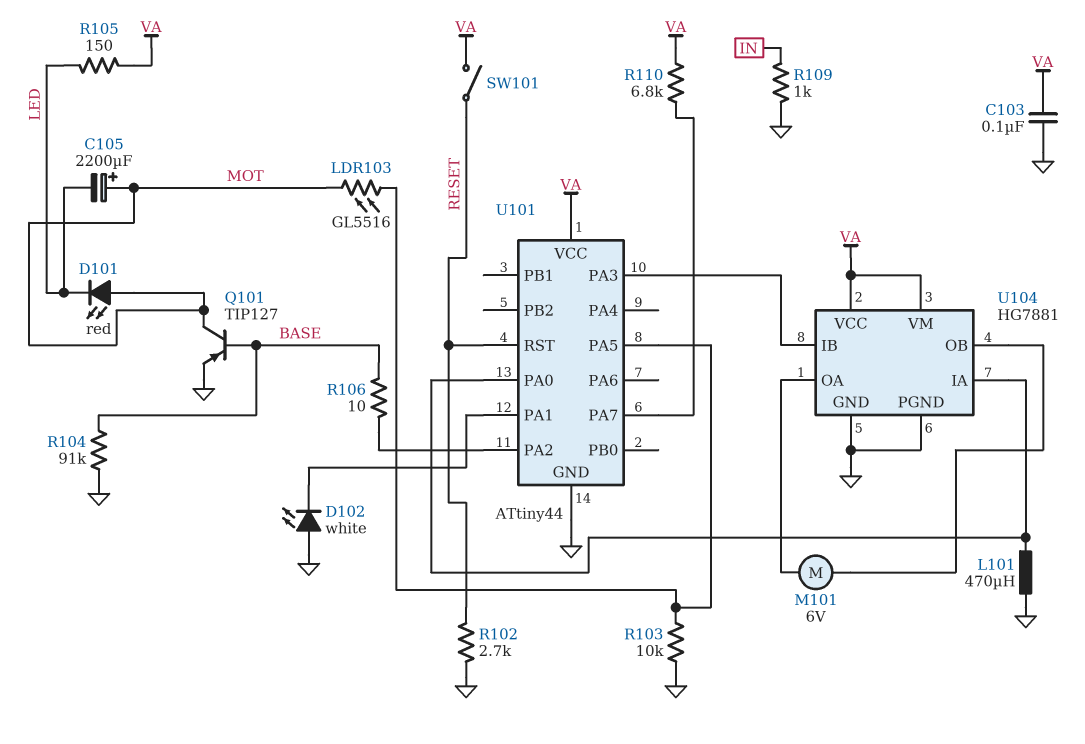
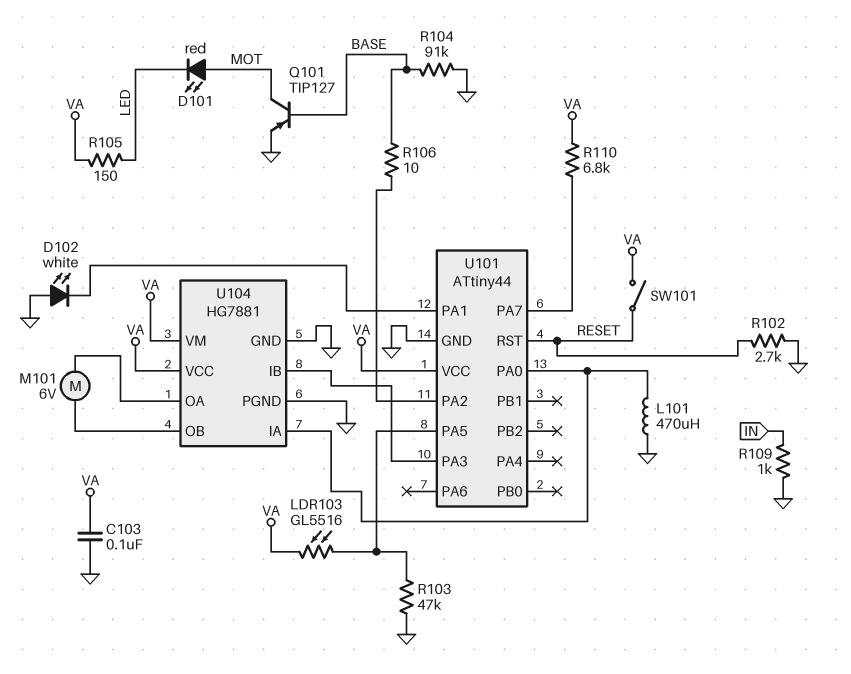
C105: 2200uF (plus MOT, minus LED) -> none
LDR103: GL5516 (MOT, U101/PA5) -> GL5516 (U101/PA5, VA)
R103: 10k (GND, U101/PA5) -> 47k (GND, U101/PA5)

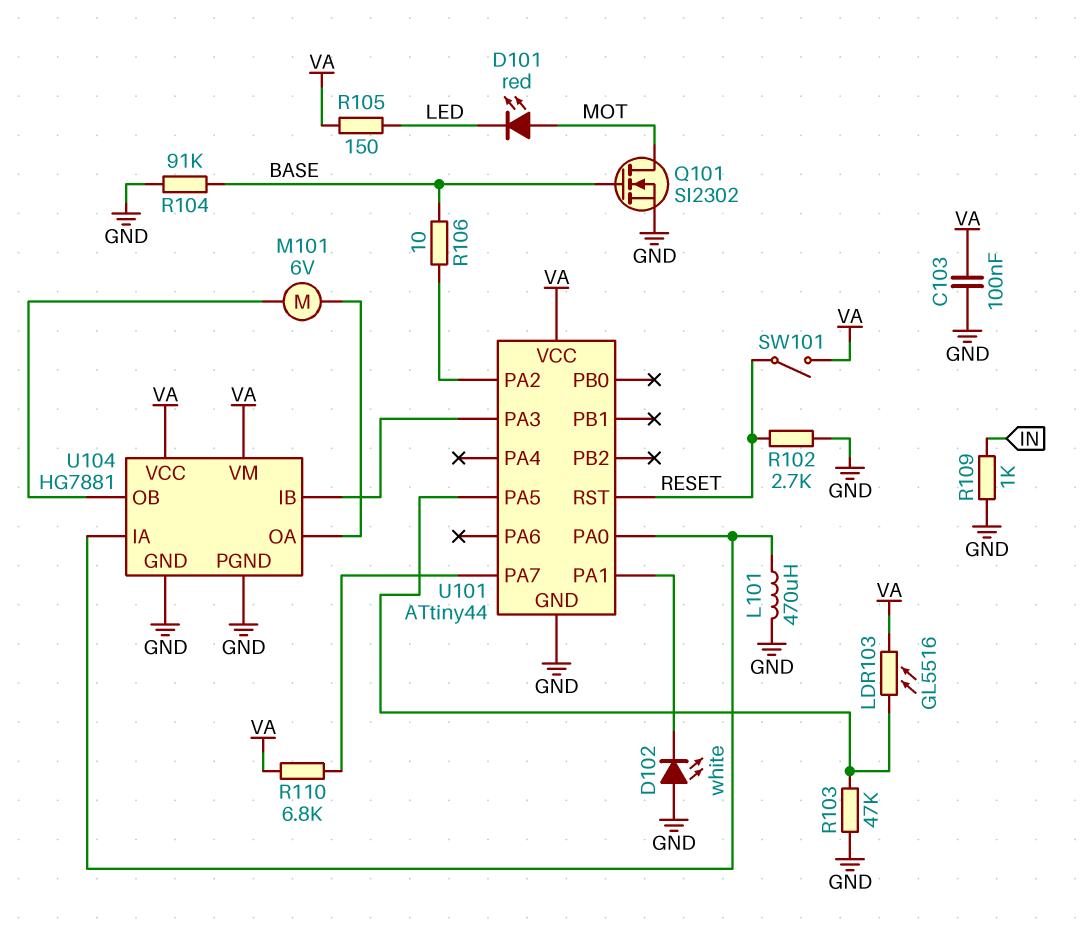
Q101: PNP TIP127 (B BASE, C MOT, E GND) -> NMOS SI2302 (G BASE, D MOT, S GND)

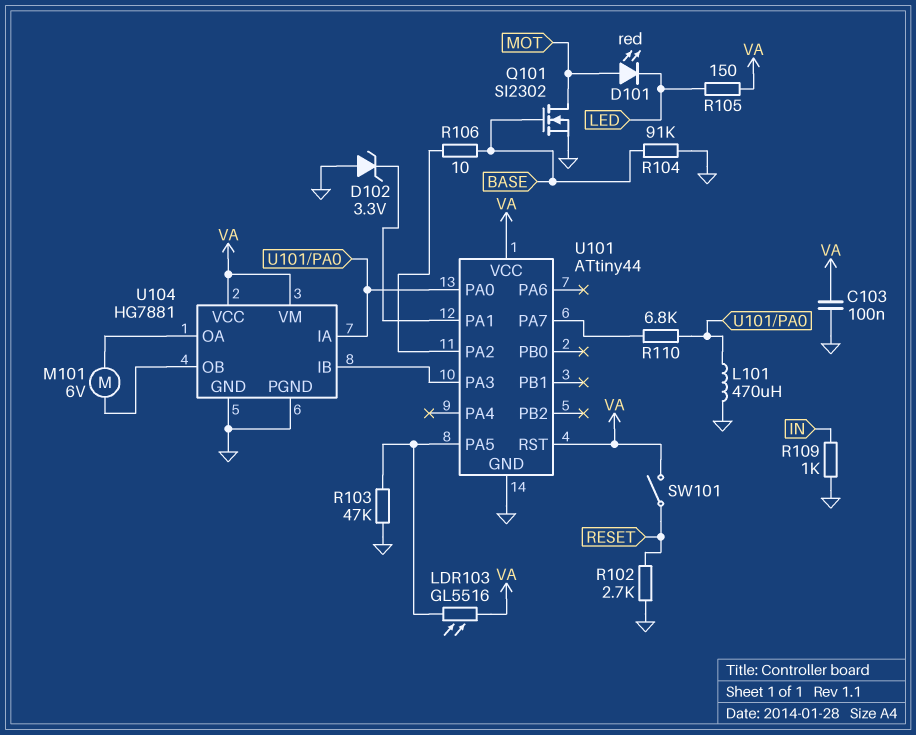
D102: LED white (A GND, K U101/PA1) -> zener 3.3V (A GND, K U101/PA1)
R110: 6.8k (U101/PA7, VA) -> 6.8k (U101/PA0, U101/PA7)
U101 pin RST: RESET -> VA

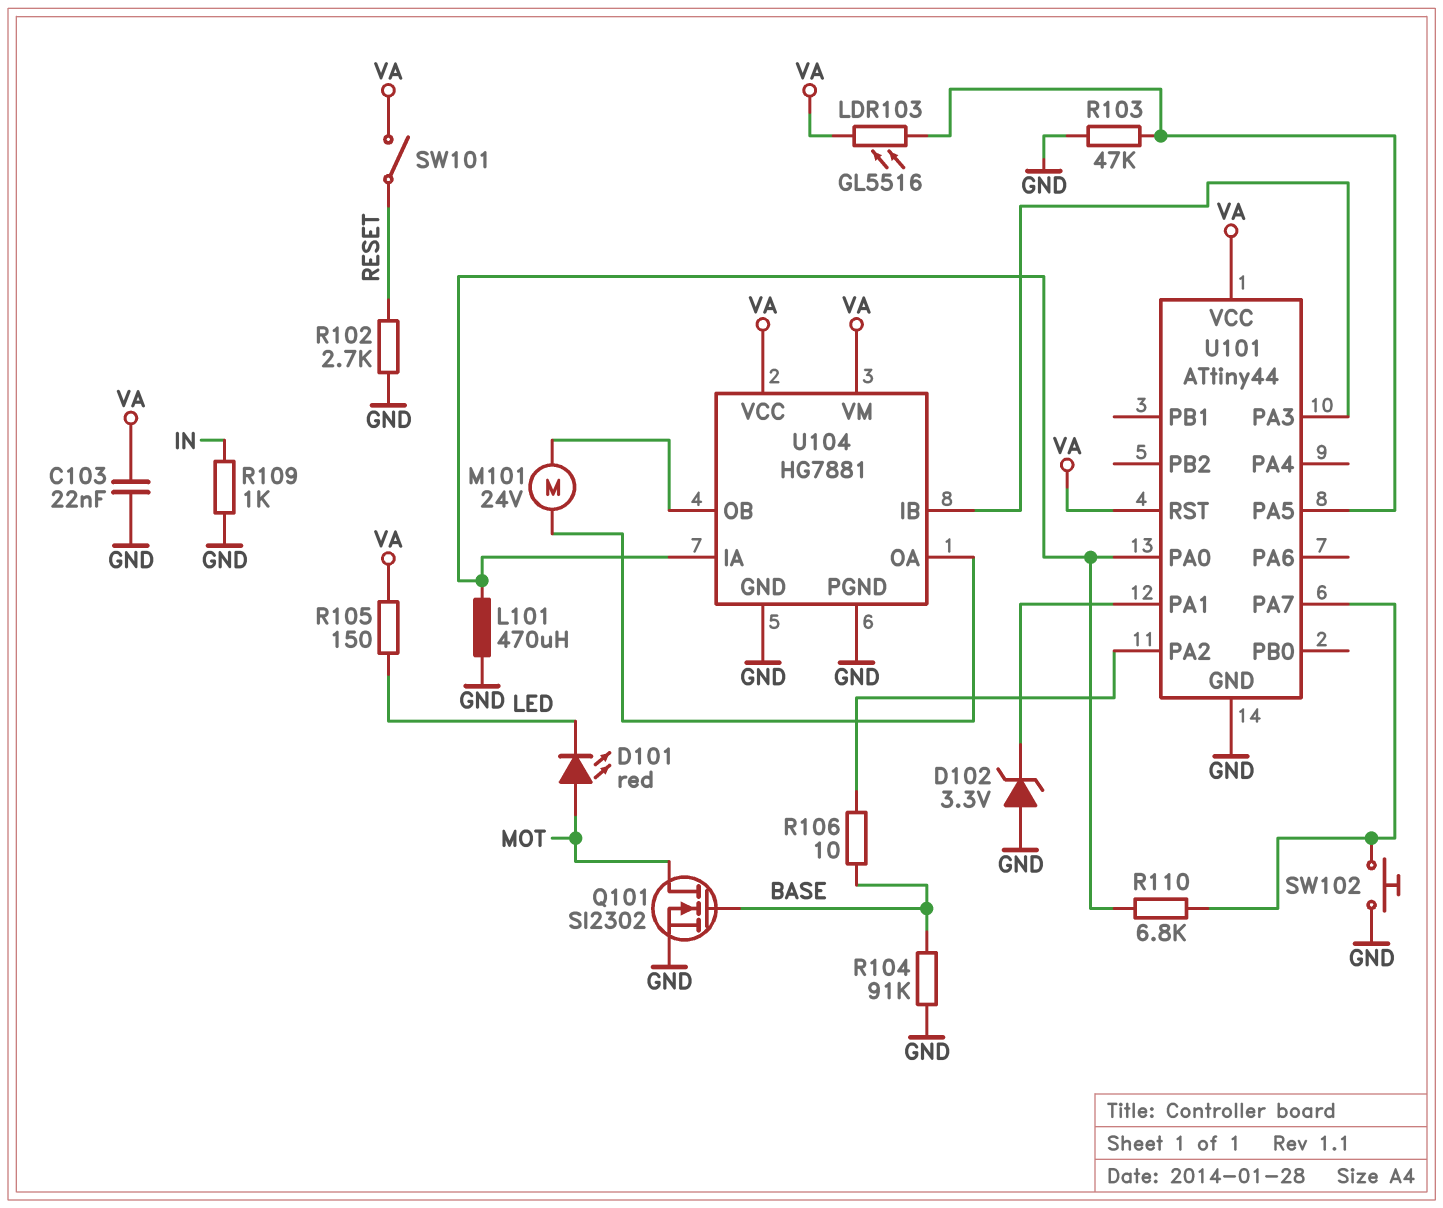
C103: 100nF (GND, VA) -> 22nF (GND, VA)
M101: motor 6V (U104/OA, U104/OB) -> motor 24V (U104/OA, U104/OB)
SW102: none -> button (GND, U101/PA7)

